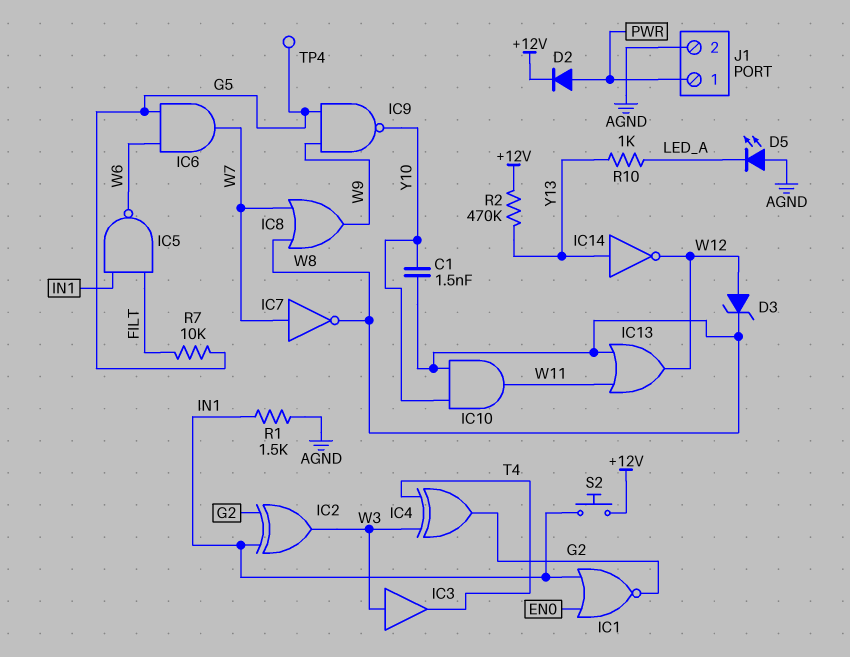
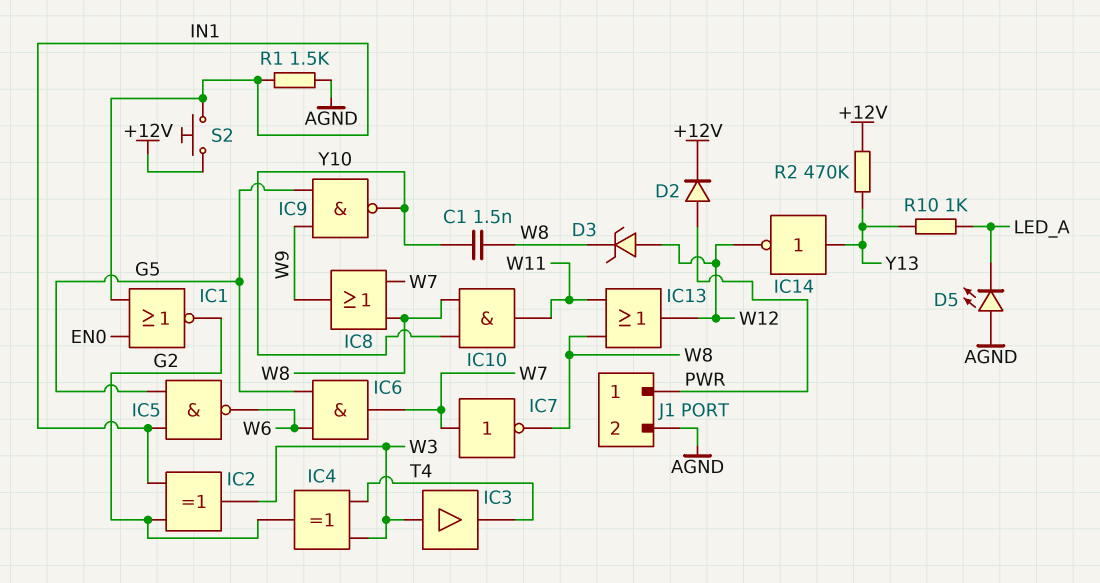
IC5: NAND (in FILT, in IN1, out W6) -> NAND (in G5, in IN1, out W6)
R7: 10k (FILT, G5) -> none
TP4: test point (G5) -> none

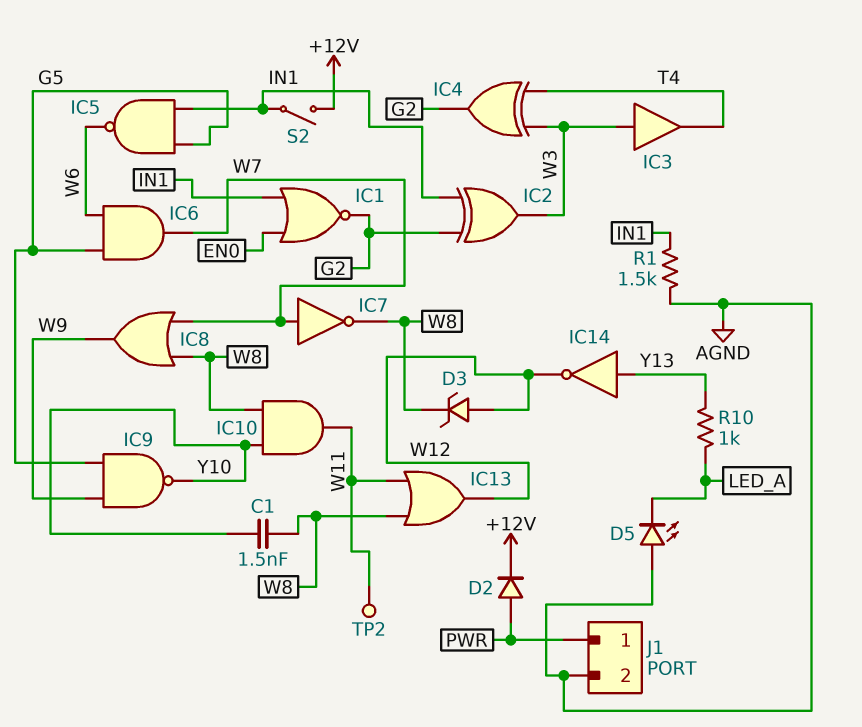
R2: 470k (+12V, Y13) -> none
S2: button (+12V, IN1) -> switch (+12V, IN1)
TP2: none -> test point (W11)

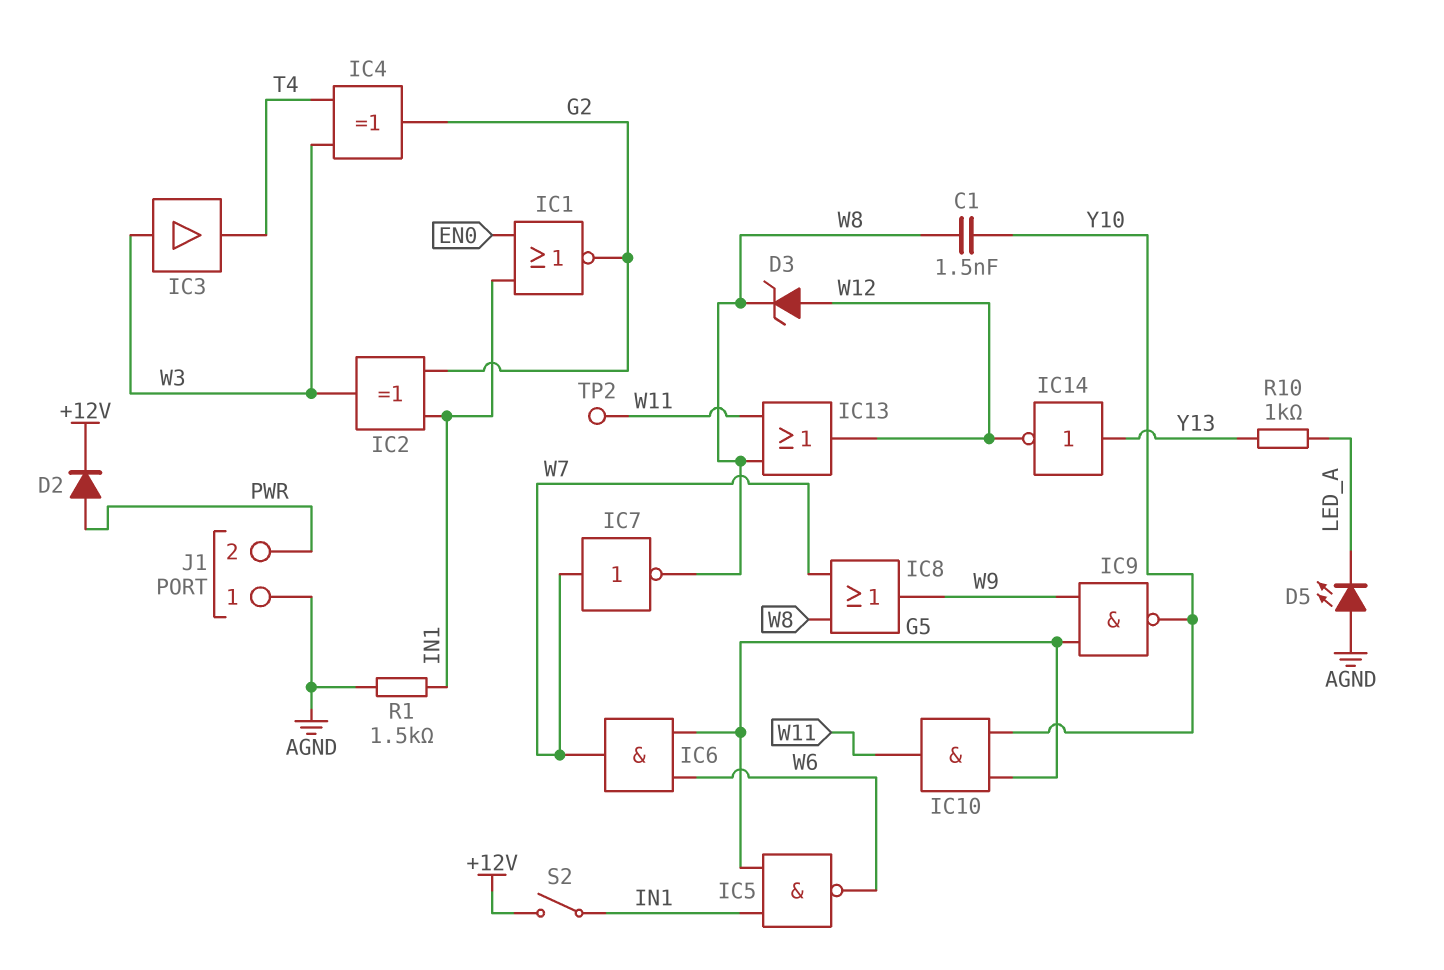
IC10: AND (in W8, in Y10, out W11) -> AND (in G5, in Y10, out W11)
J1 pin 1: PWR -> AGND
J1 pin 2: AGND -> PWR

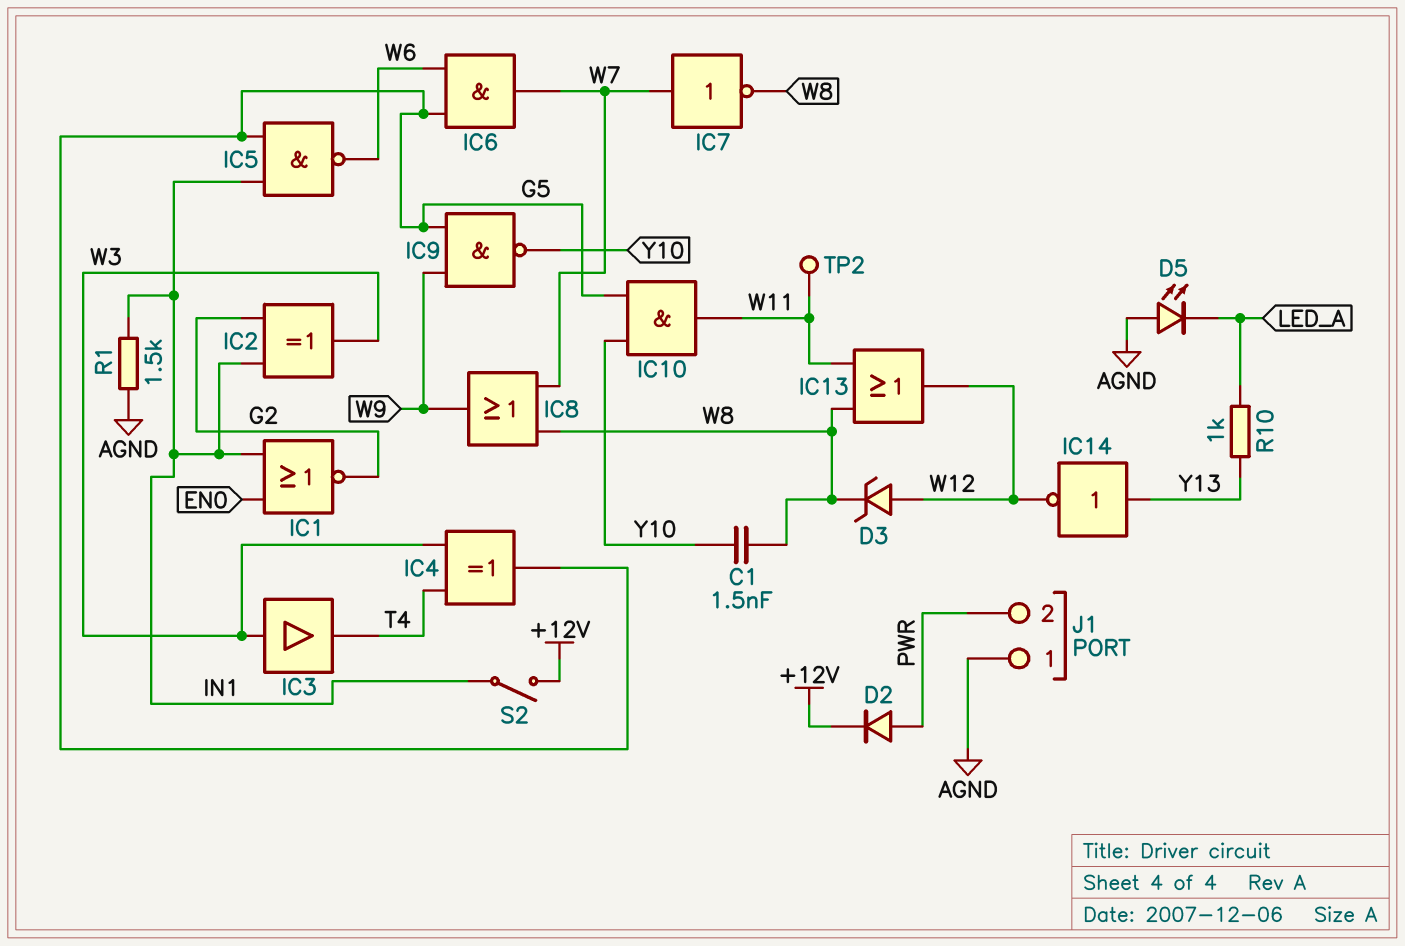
IC4: XOR (in T4, in W3, out G2) -> XOR (in T4, in W3, out G5)

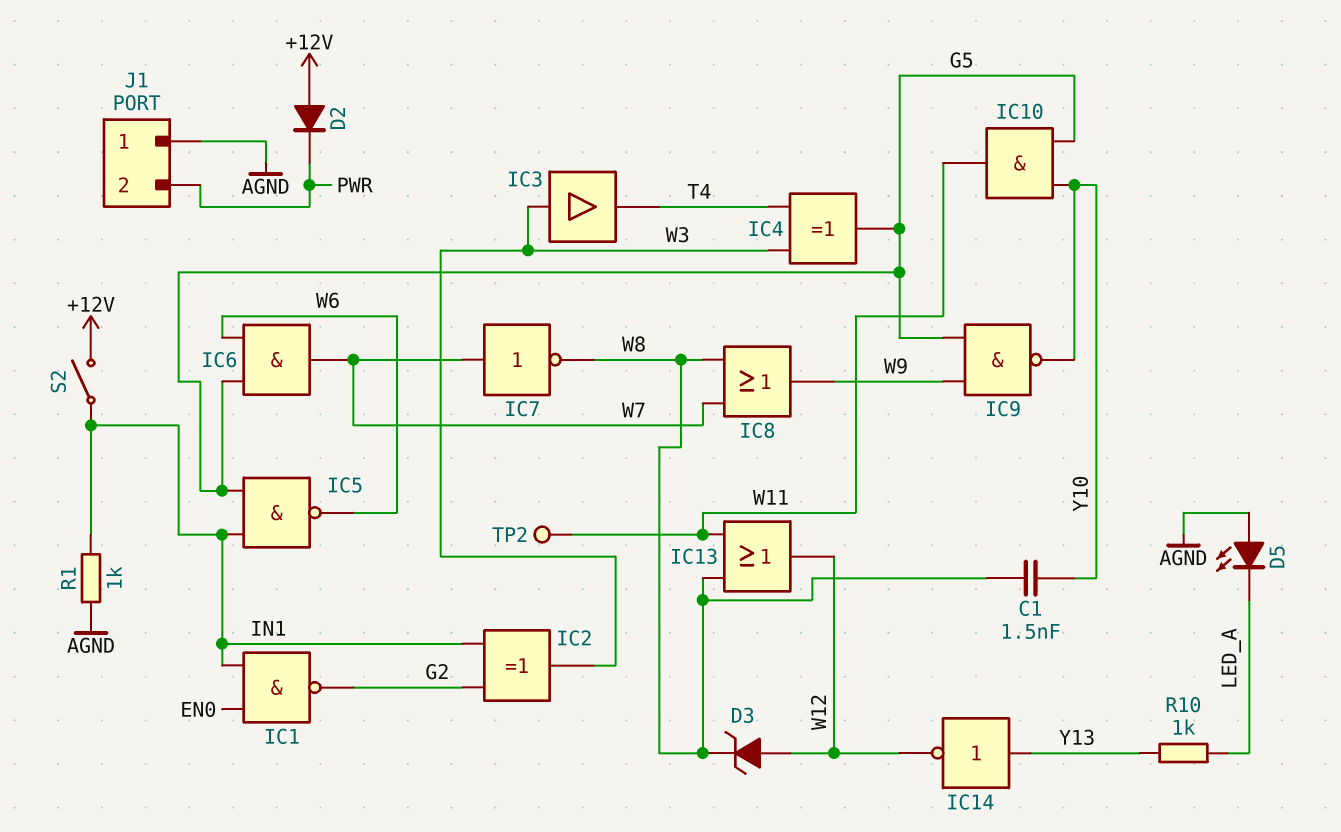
D2: diode (A PWR, K +12V) -> diode (A +12V, K PWR)
IC1: NOR (in EN0, in IN1, out G2) -> NAND (in EN0, in IN1, out G2)
R1: 1.5k (AGND, IN1) -> 1k (AGND, IN1)

